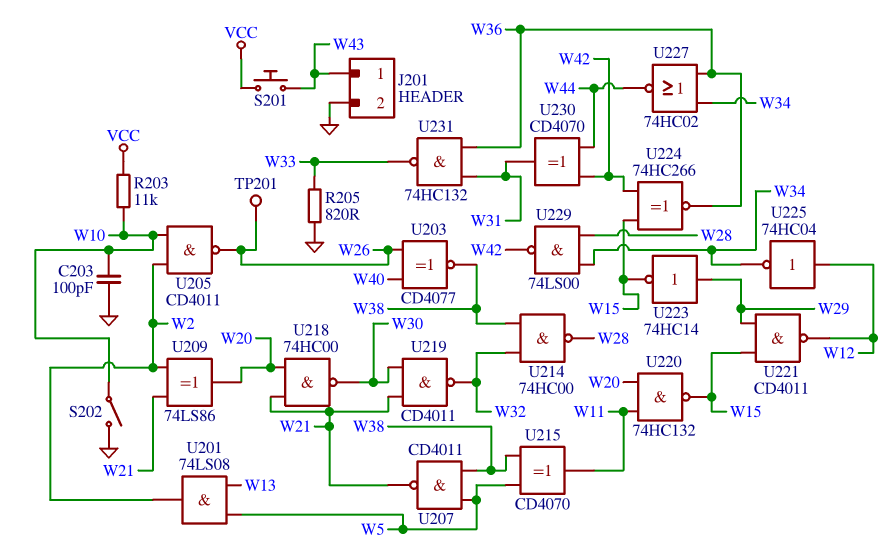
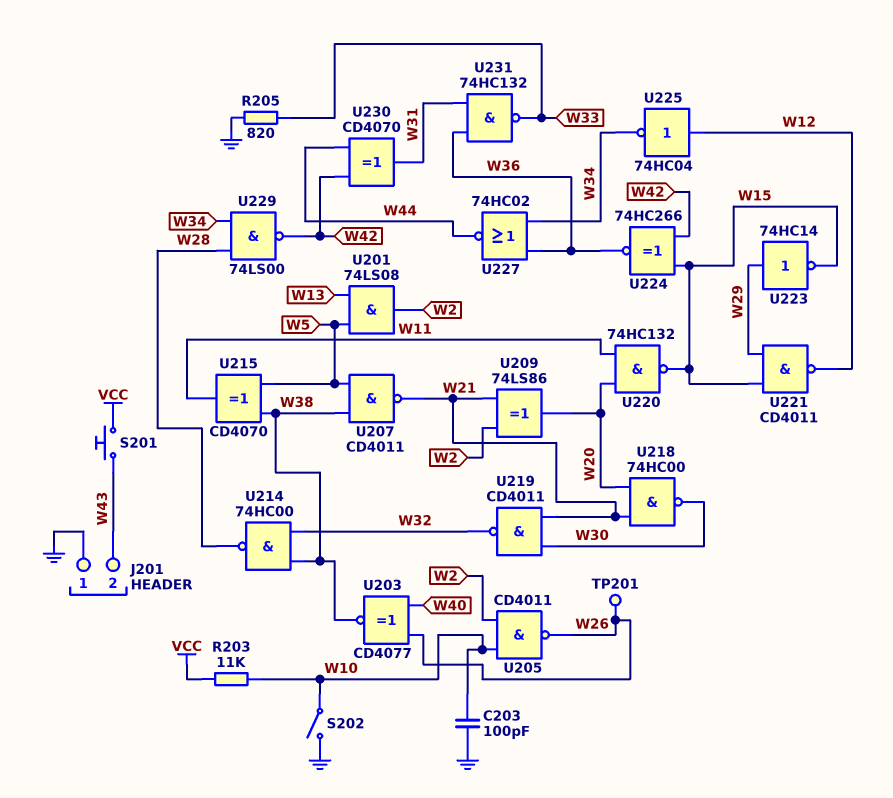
J201 pin 1: W43 -> GND
J201 pin 2: GND -> W43

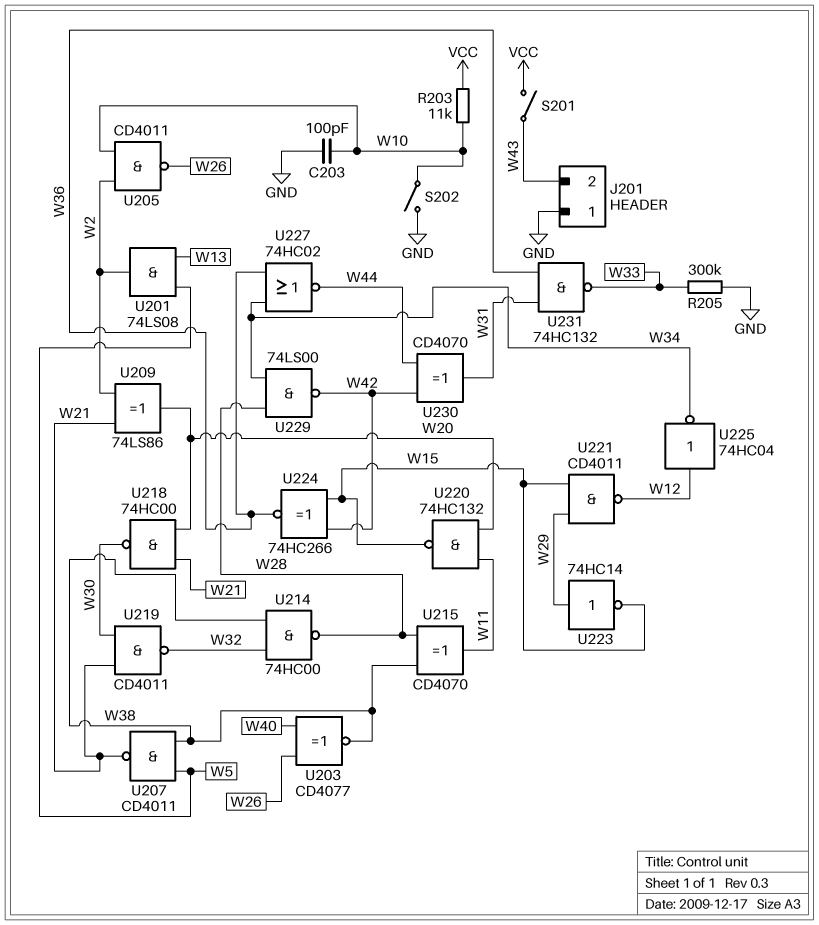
R205: 820 (GND, W33) -> 300k (GND, W33)
S201: button (VCC, W43) -> switch (VCC, W43)
TP201: test point (W26) -> none
U215: XOR CD4070 (in W5, in W38, out W11) -> XOR CD4070 (in W28, in W38, out W11)

